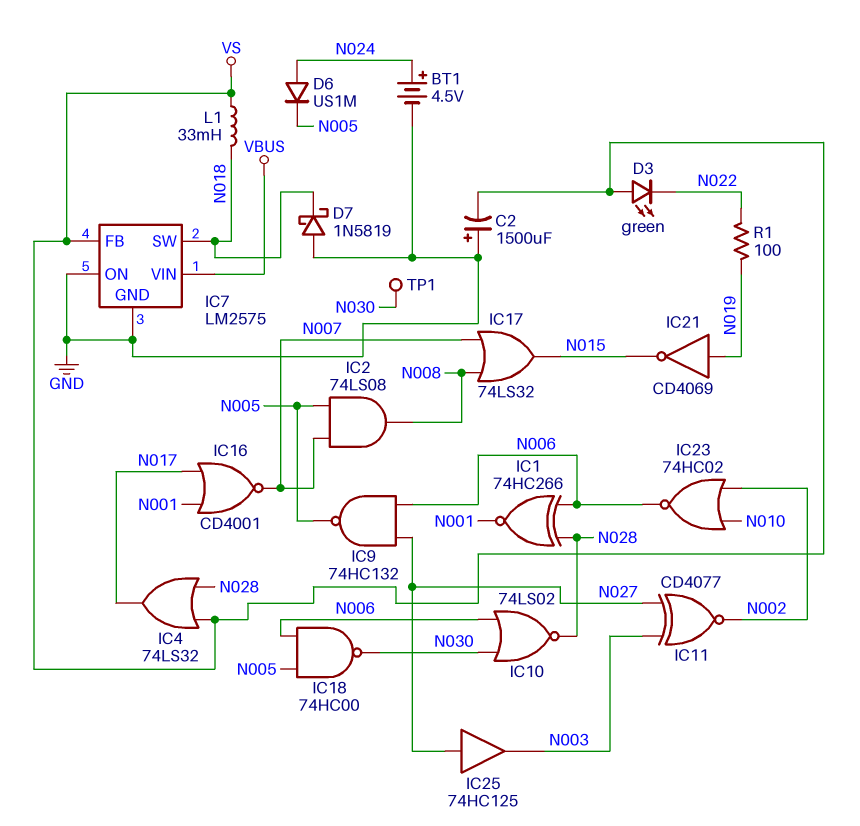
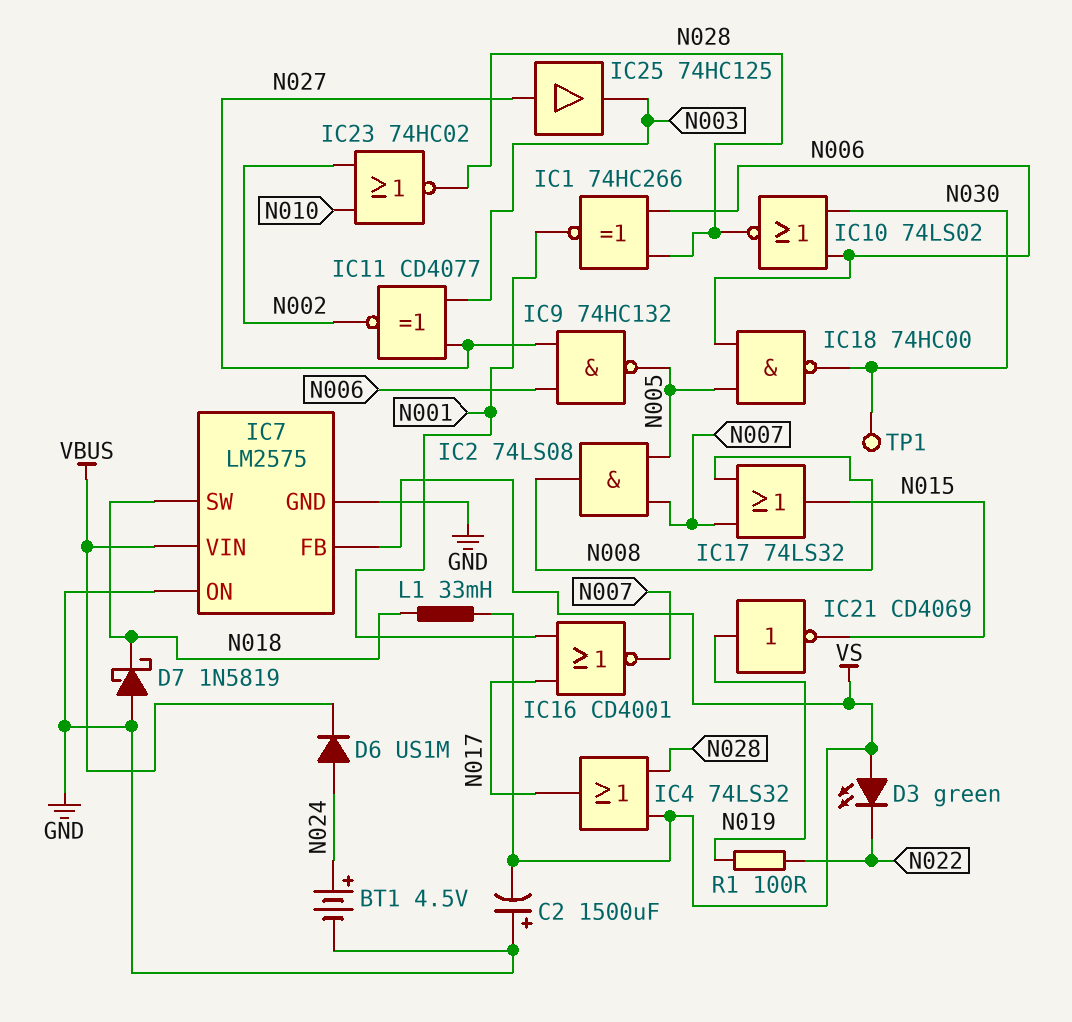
D6: diode US1M (A N024, K N005) -> diode US1M (A N024, K VBUS)
IC23: NOR 74HC02 (in N002, in N010, out N006) -> NOR 74HC02 (in N002, in N010, out N028)

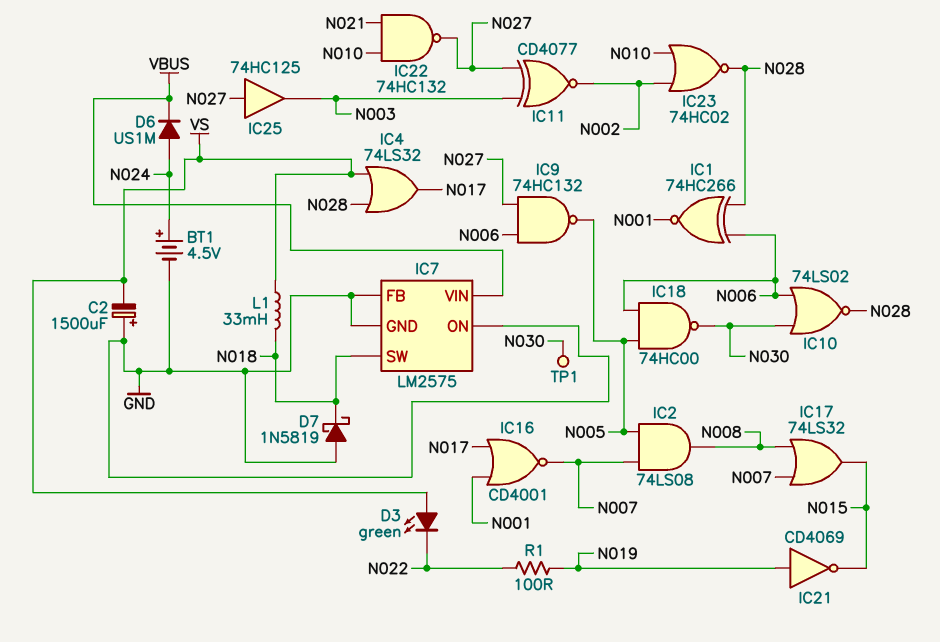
IC7 pin FB: VS -> GND
IC22: none -> NAND 74HC132 (in N010, in N021, out N027)

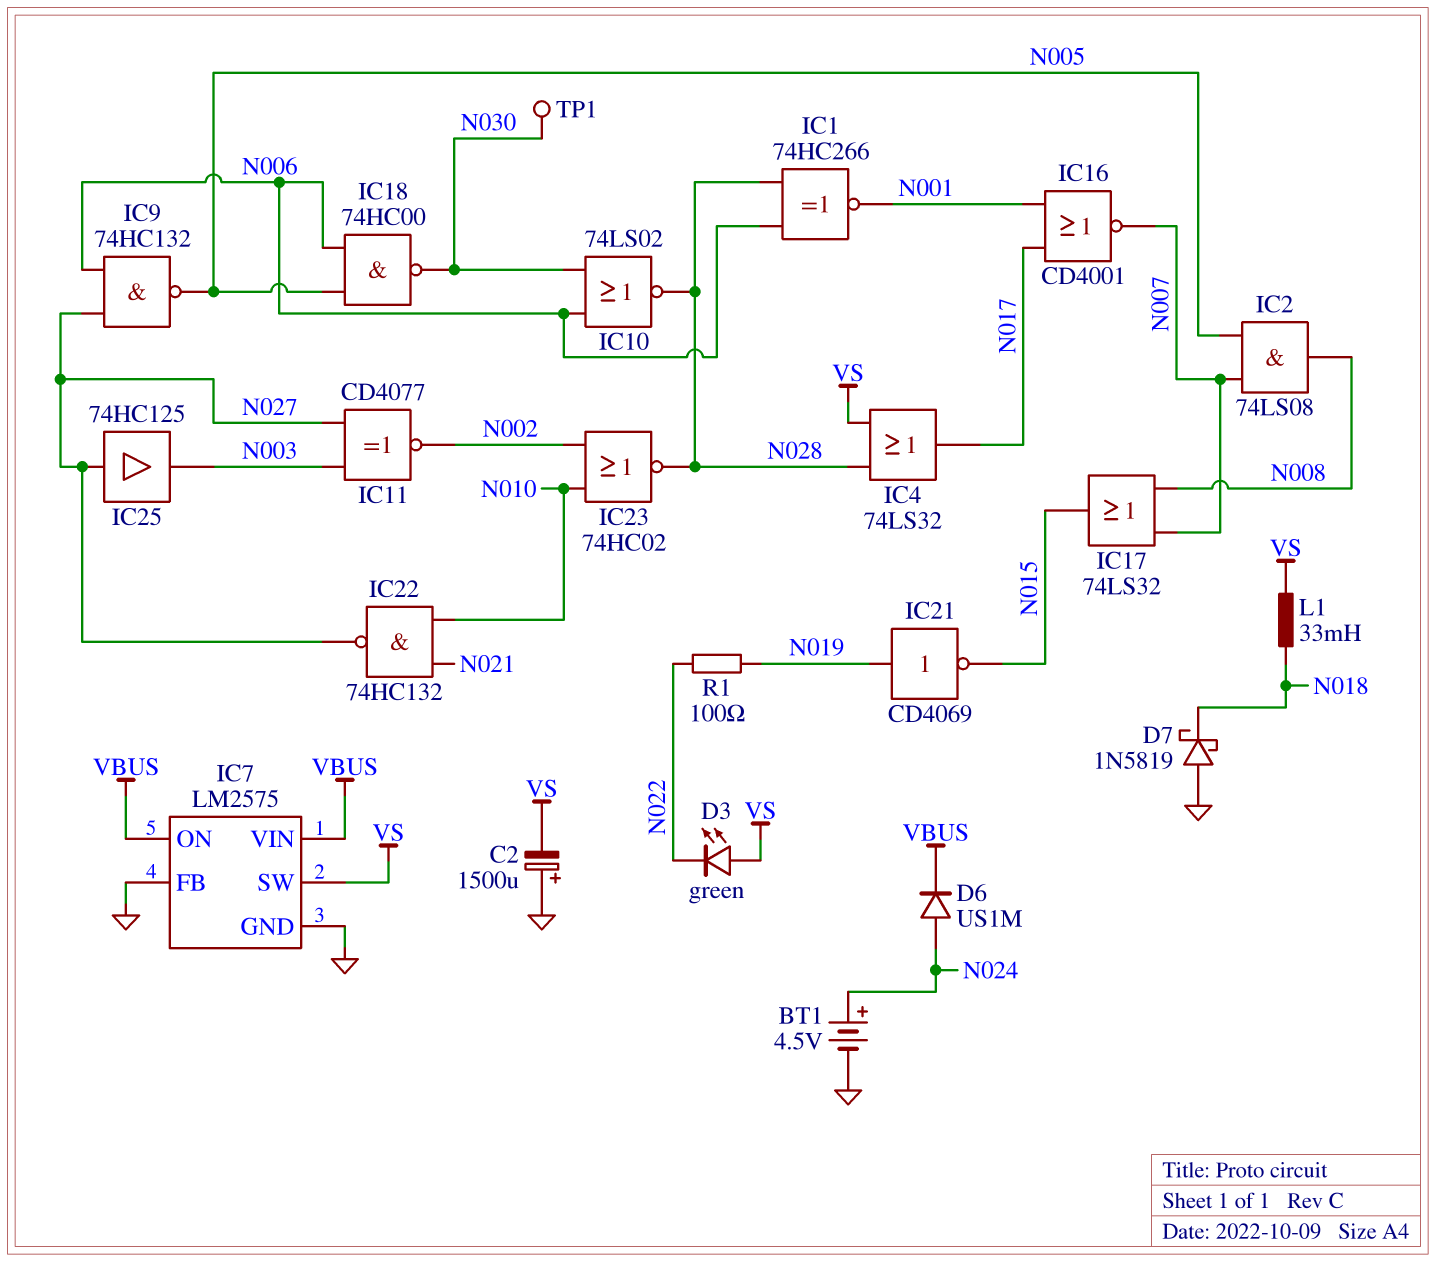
IC7 pin ON: GND -> VBUS
IC7 pin SW: N018 -> VS

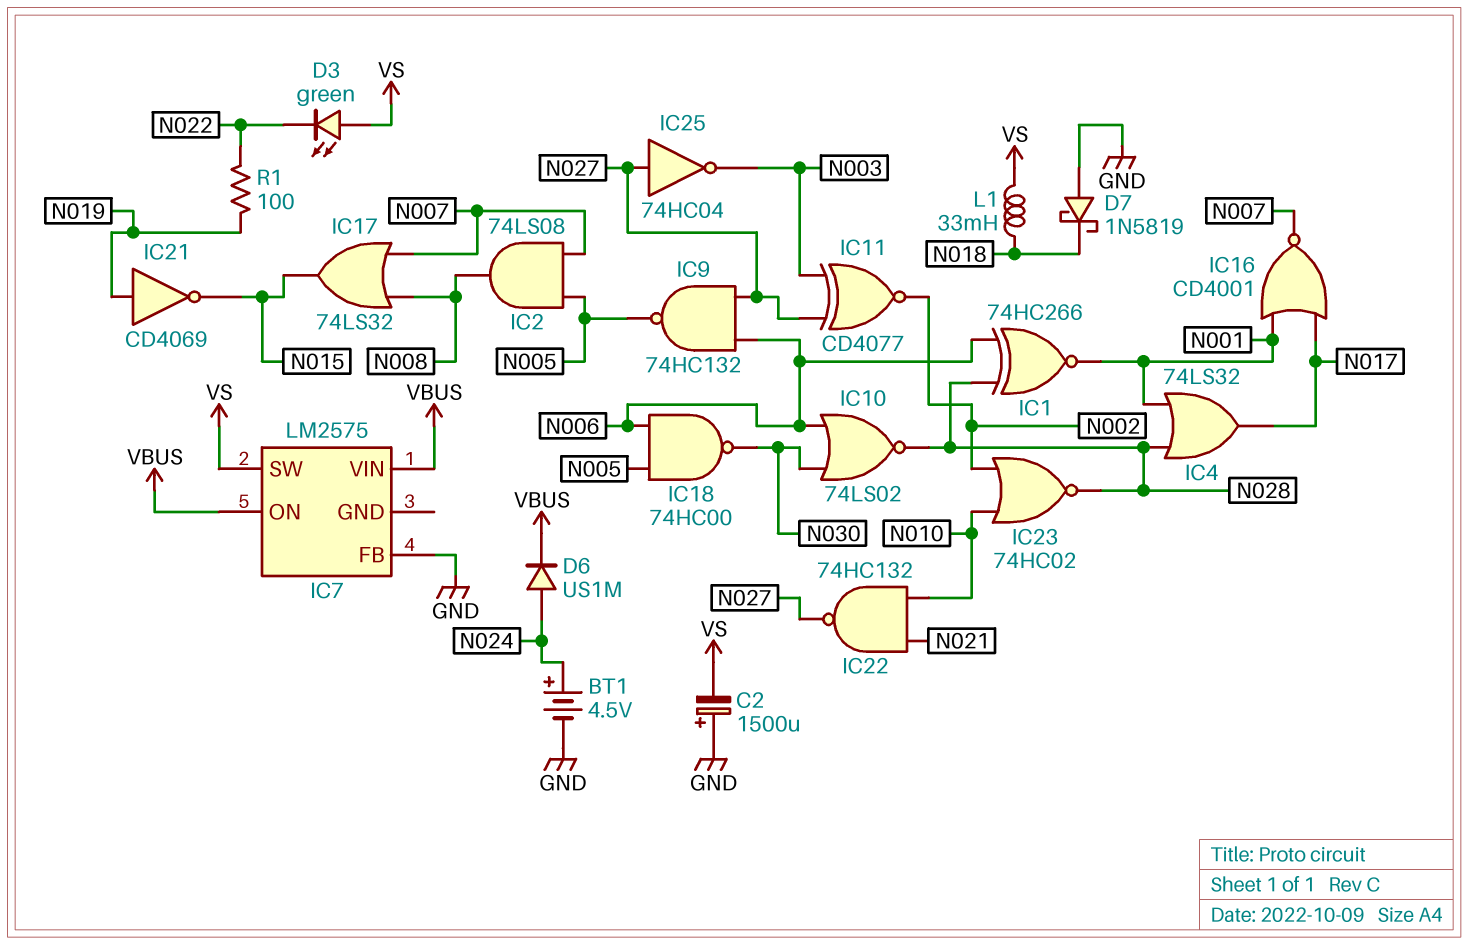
IC4: OR 74LS32 (in N028, in VS, out N017) -> OR 74LS32 (in N001, in N028, out N017)
IC7 pin GND: GND -> none
IC25: buffer 74HC125 (in N027, out N003) -> NOT 74HC04 (in N027, out N003)
TP1: test point (N030) -> none

